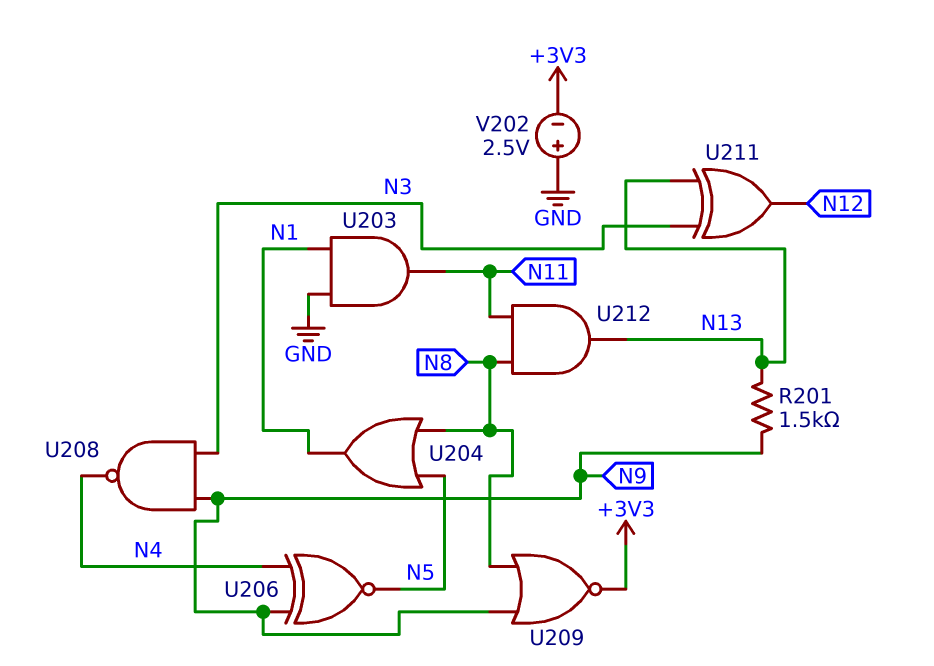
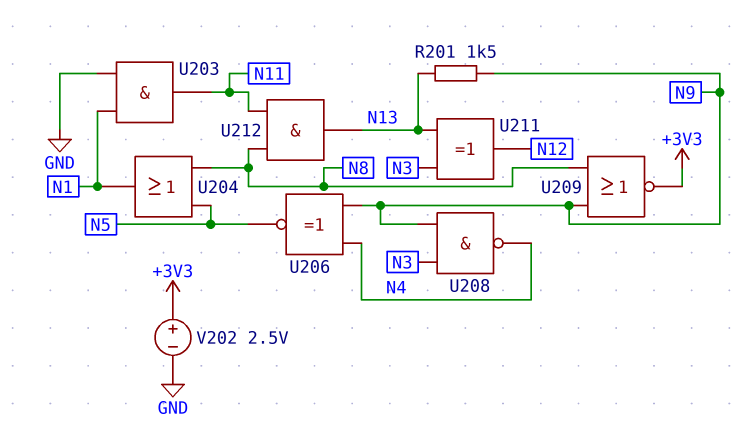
V202: 2.5V (plus GND, minus +3V3) -> 2.5V (plus +3V3, minus GND)

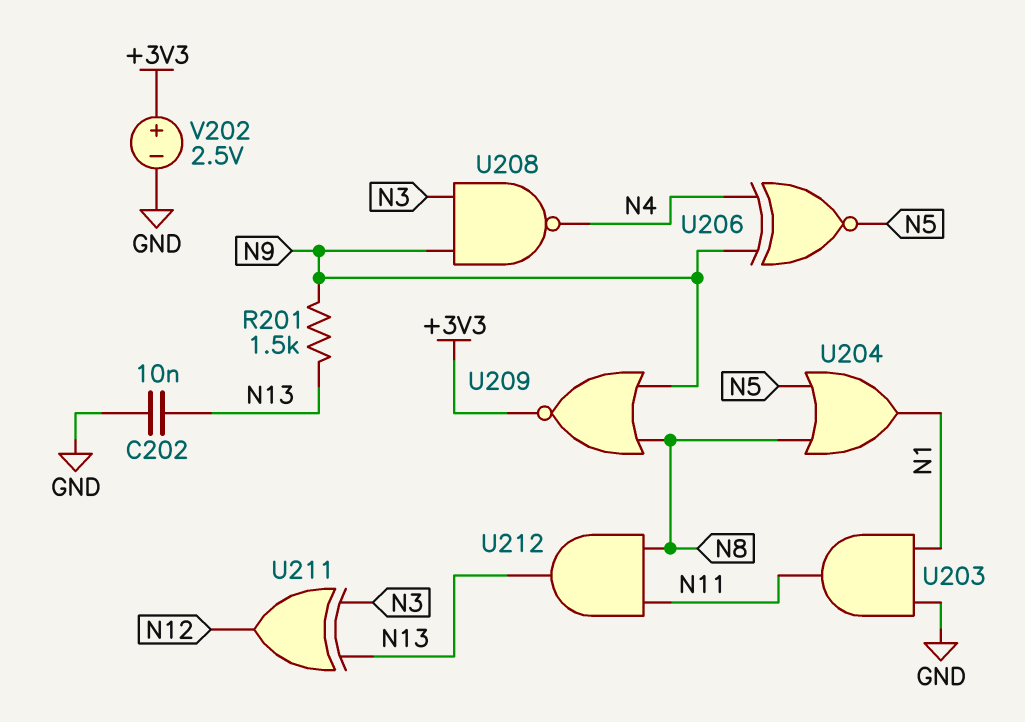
C202: none -> 10nF (GND, N13)

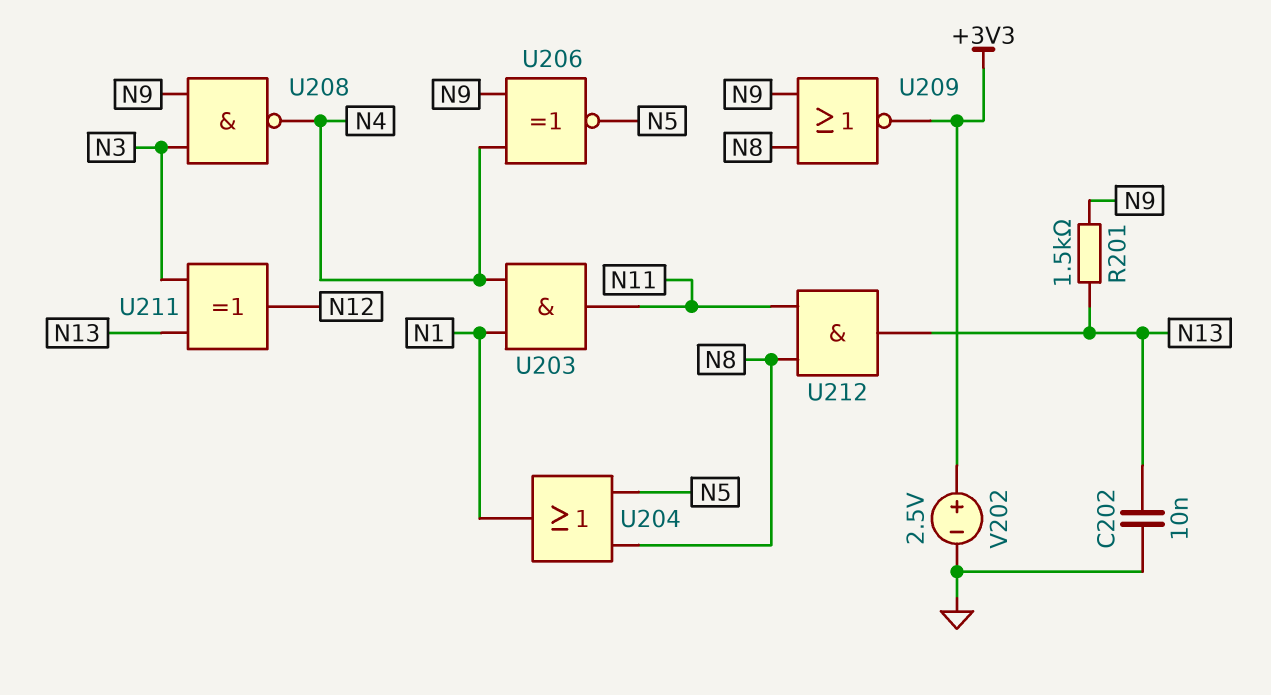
U203: AND (in GND, in N1, out N11) -> AND (in N1, in N4, out N11)

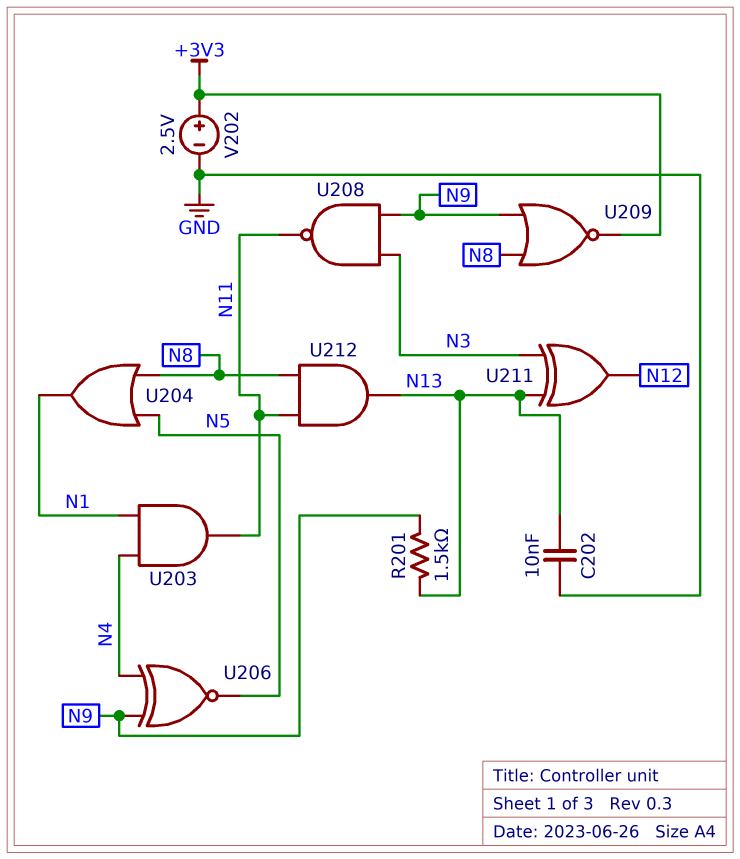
U208: NAND (in N3, in N9, out N4) -> NAND (in N3, in N9, out N11)

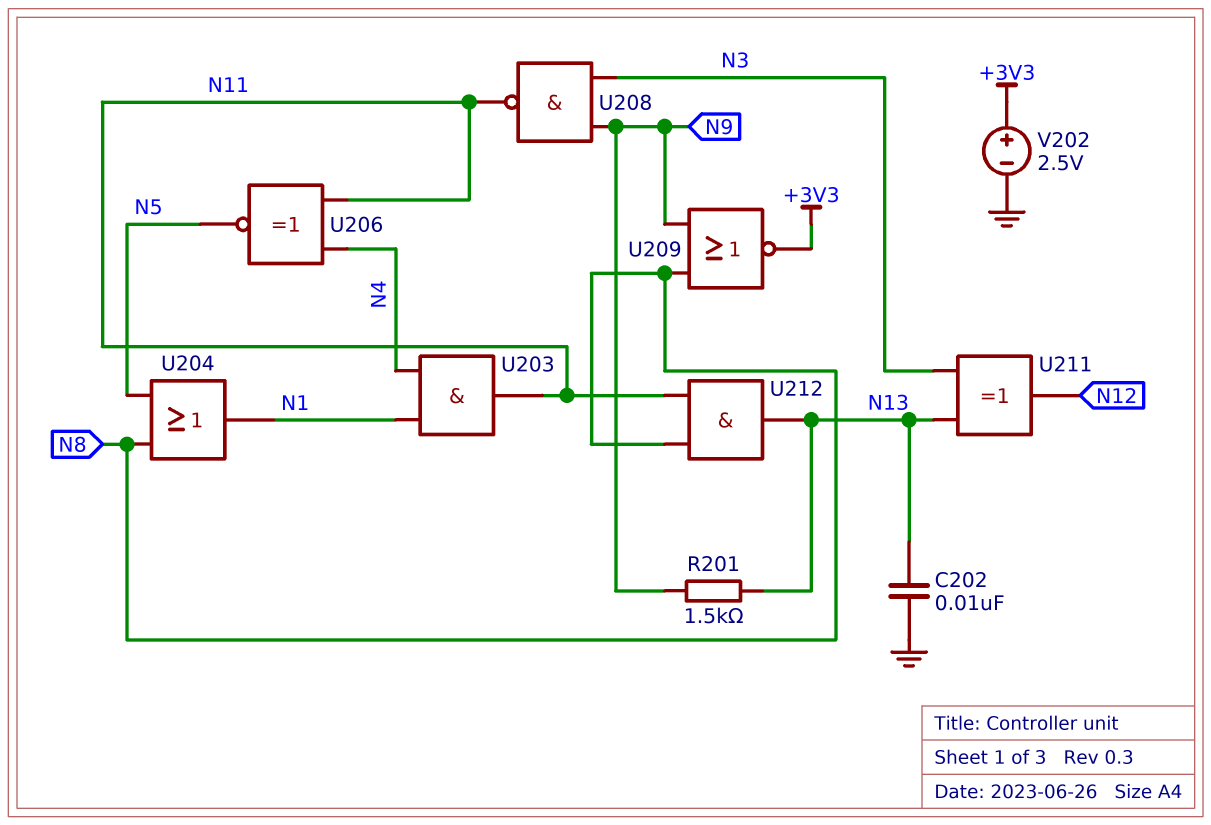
U206: XNOR (in N4, in N9, out N5) -> XNOR (in N4, in N11, out N5)

